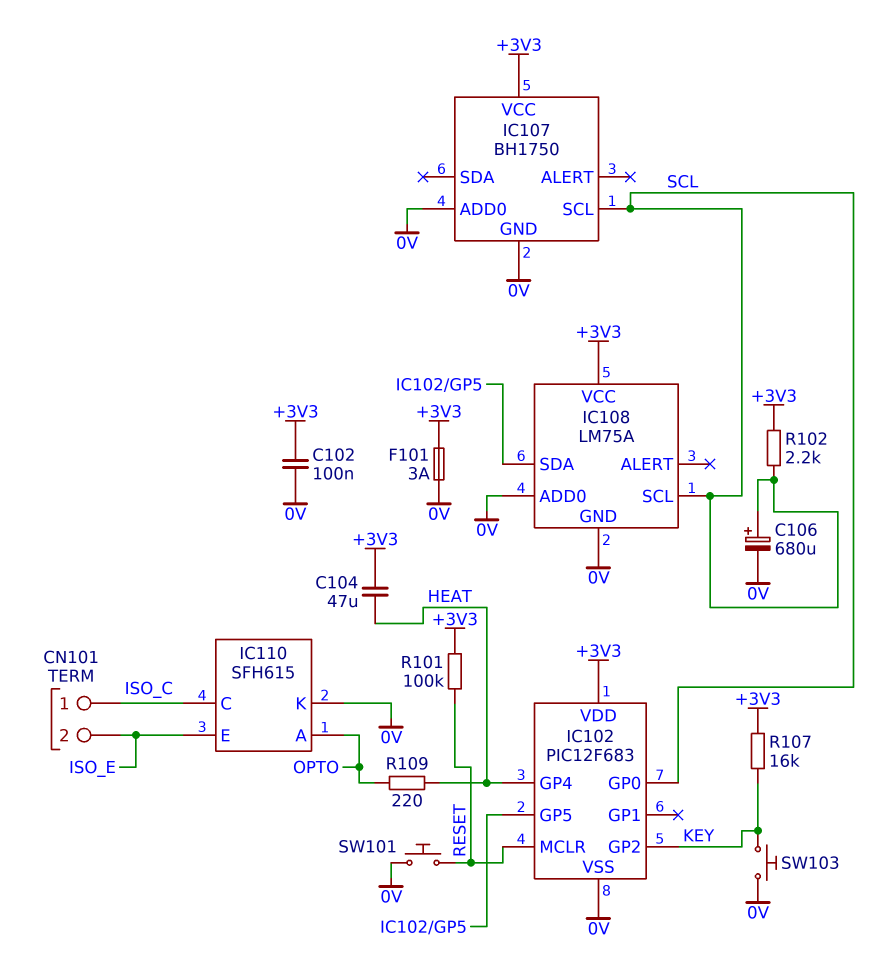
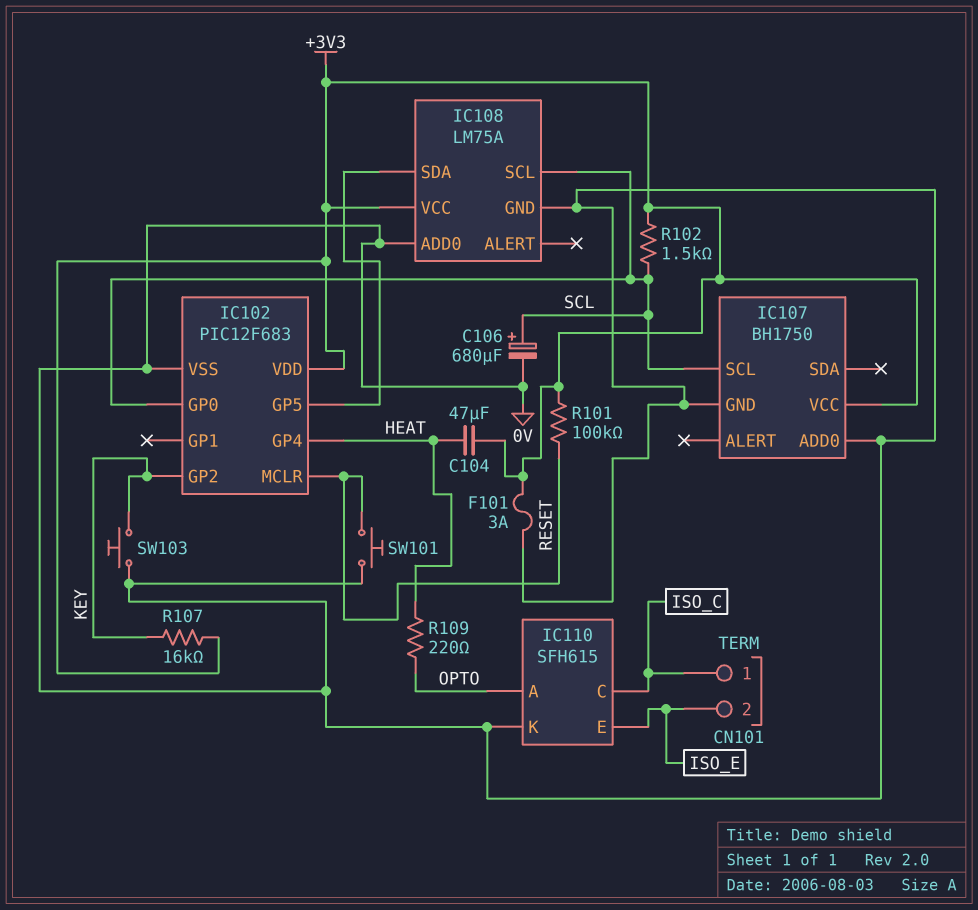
C102: 100nF (+3V3, 0V) -> none
R102: 2.2k (+3V3, SCL) -> 1.5k (+3V3, SCL)

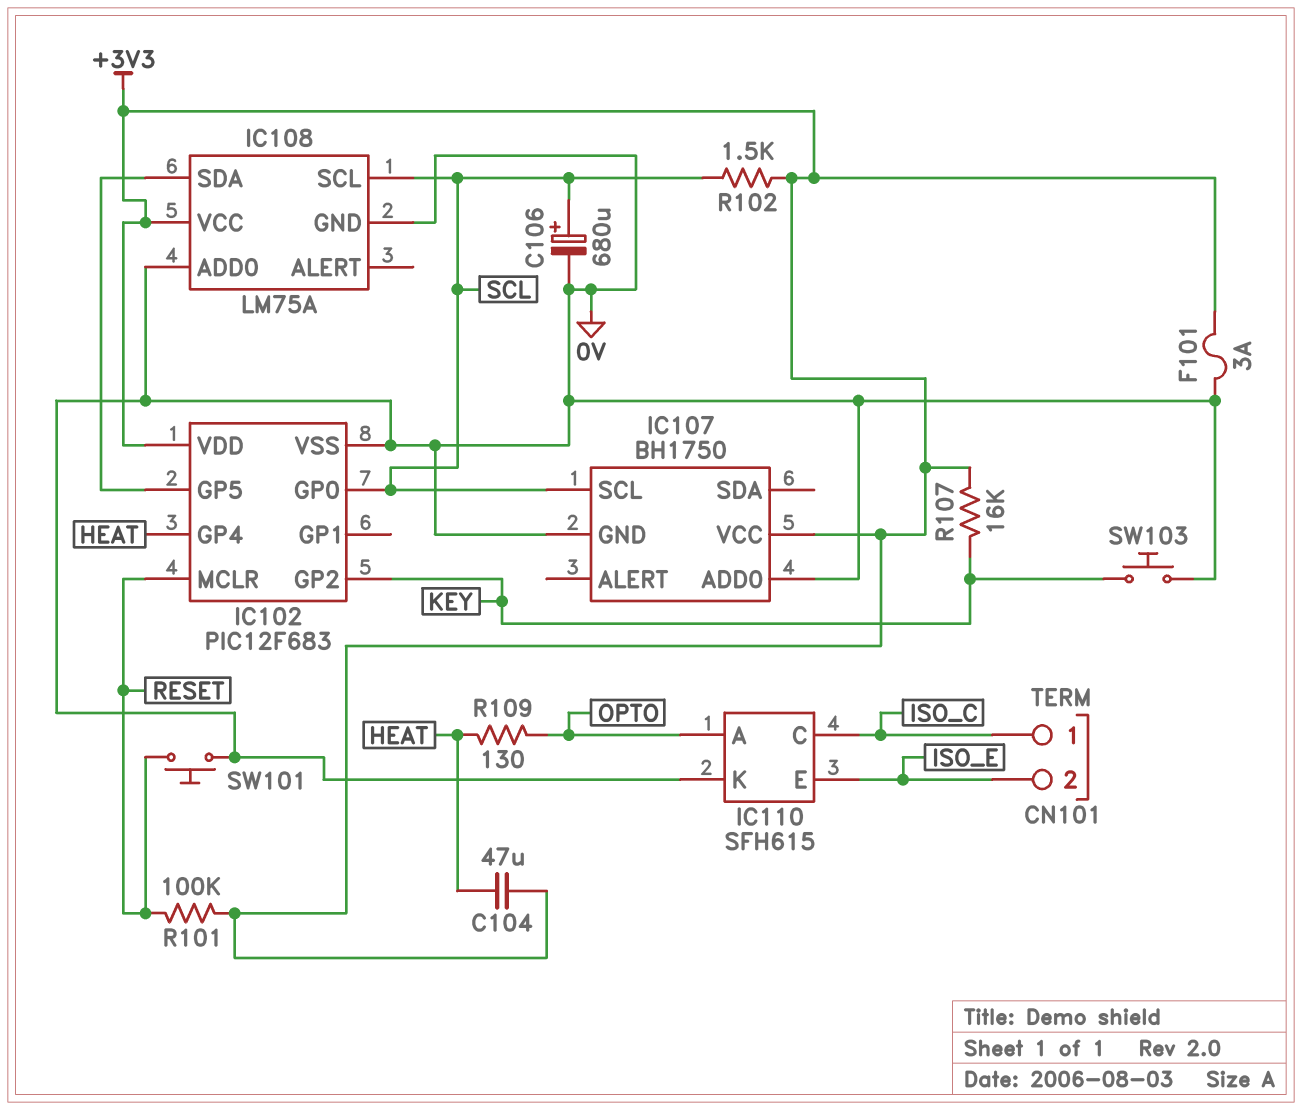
R109: 220 (HEAT, OPTO) -> 130 (HEAT, OPTO)

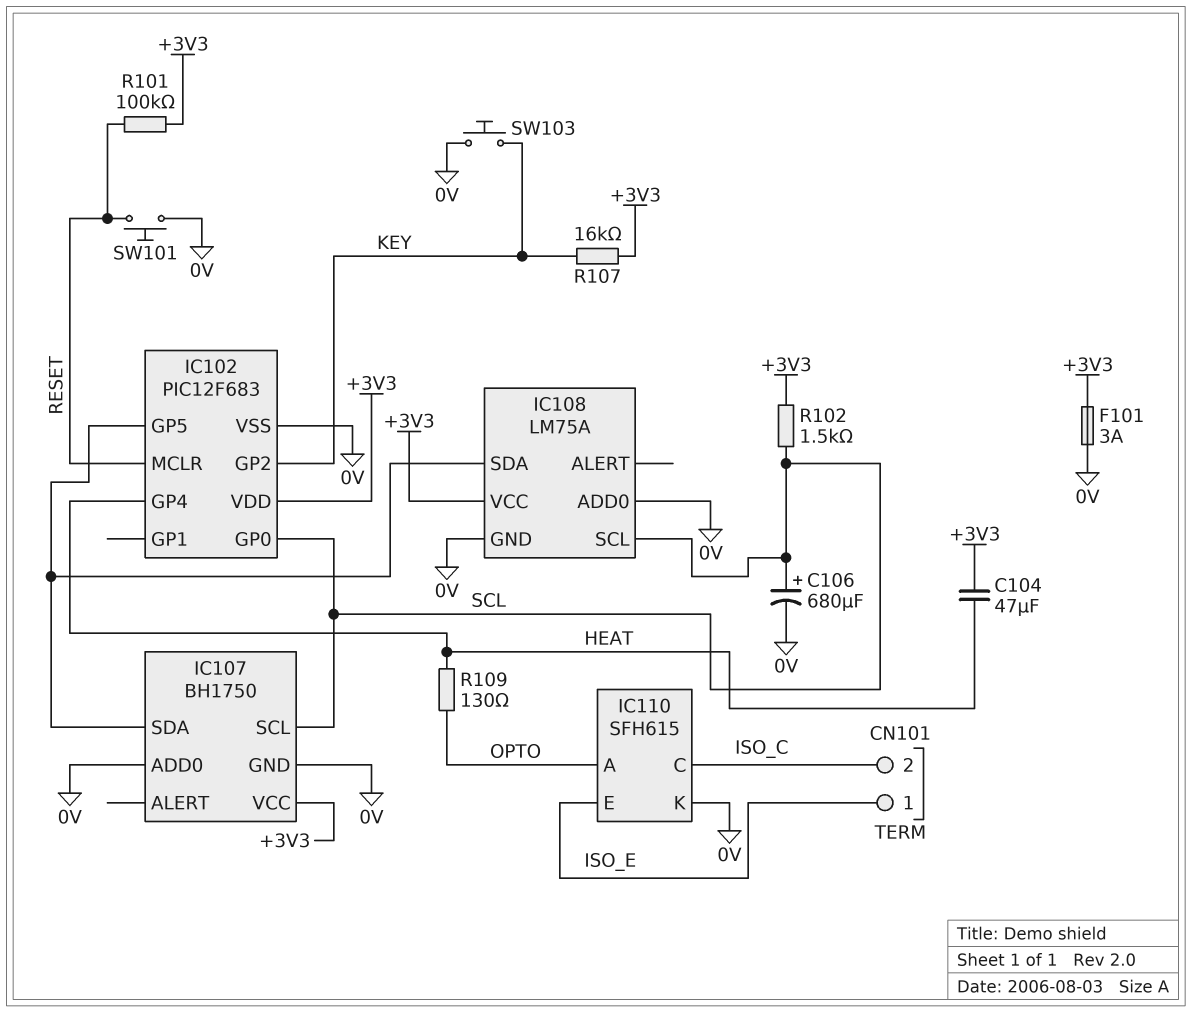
CN101 pin 1: ISO_C -> ISO_E
CN101 pin 2: ISO_E -> ISO_C
IC107 pin SDA: none -> IC102/GP5

